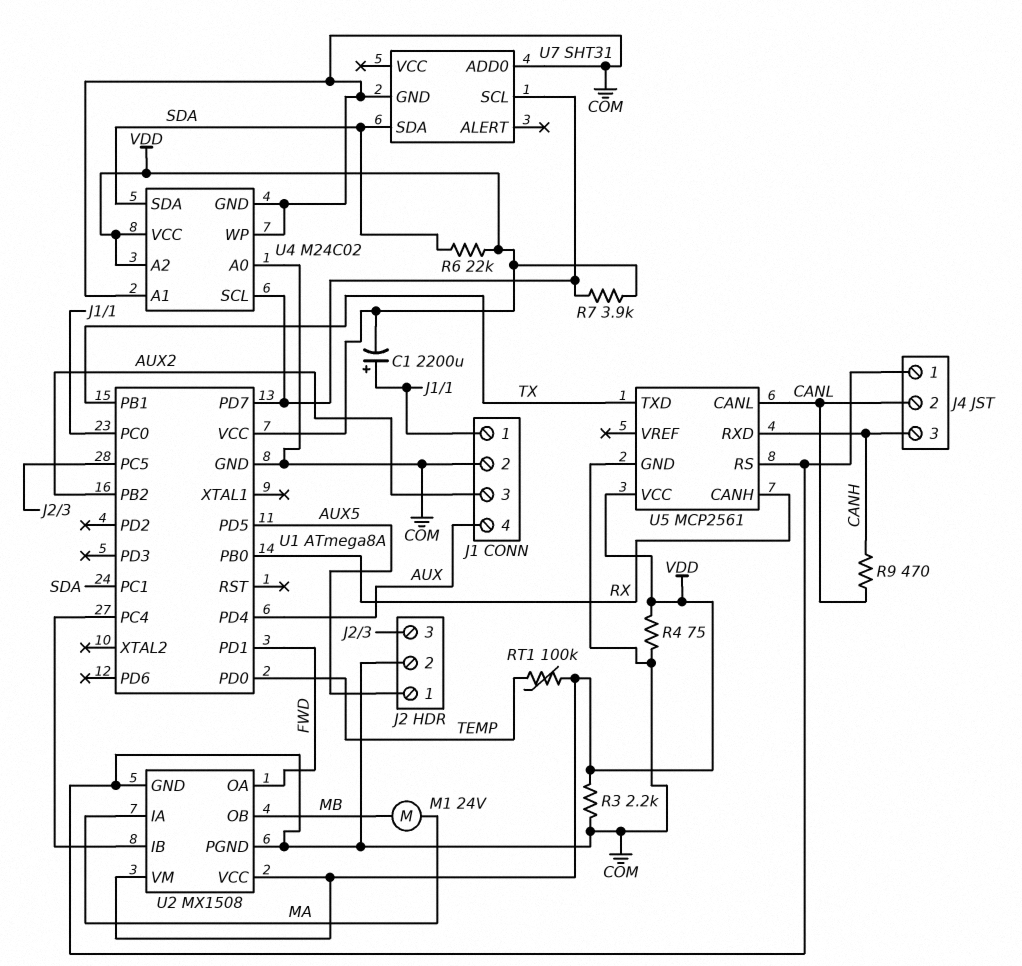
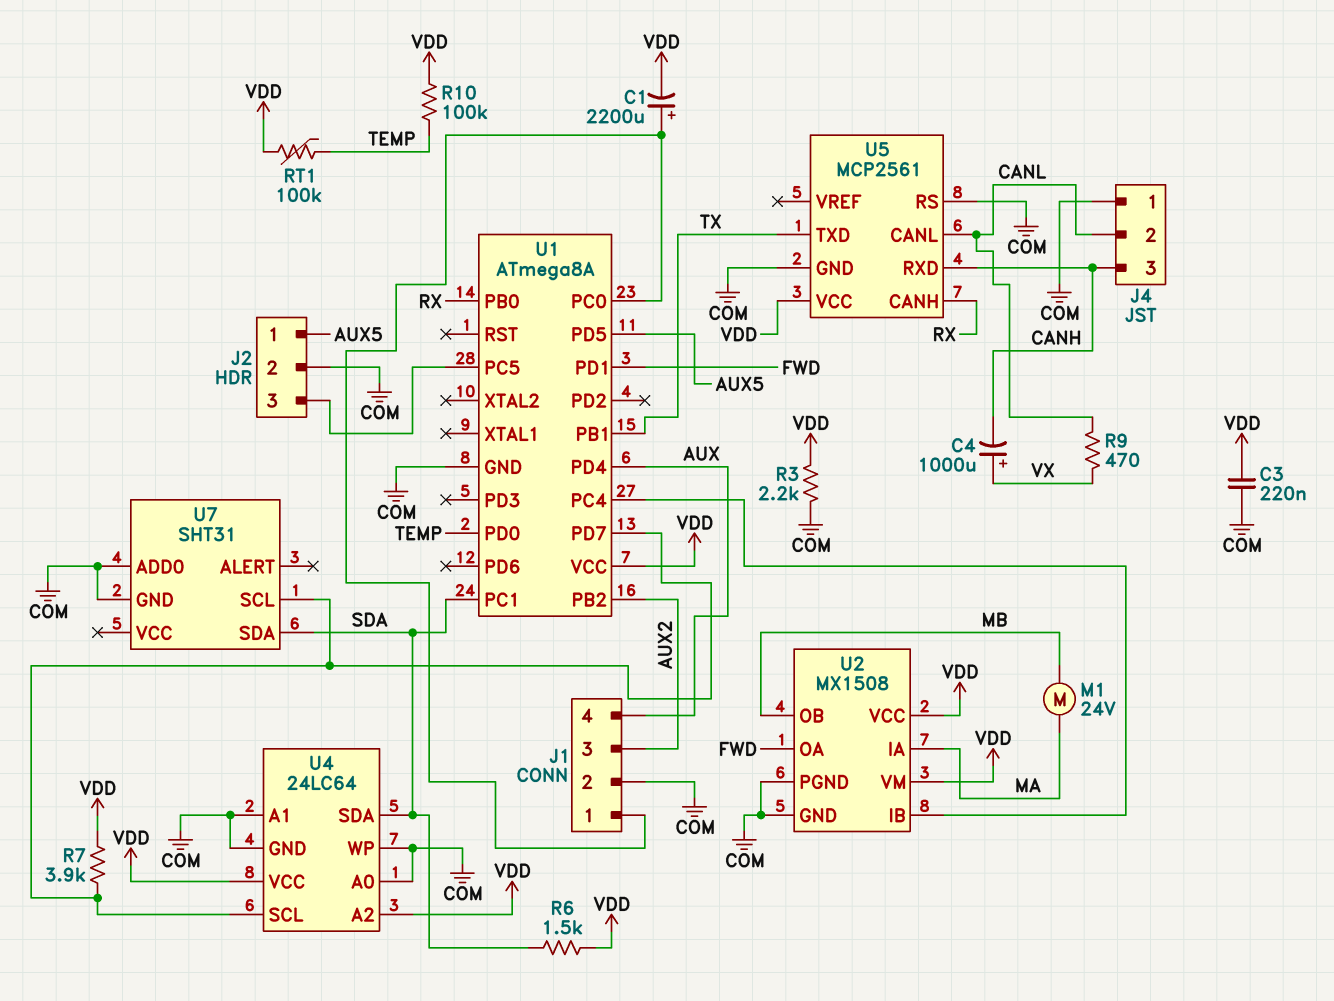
C3: none -> 220nF (COM, VDD)
C4: none -> 1000uF (plus VX, minus CANH)
R4: 75 (COM, VDD) -> none
R6: 22k (SDA, VDD) -> 1.5k (SDA, VDD)
R9: 470 (CANH, CANL) -> 470 (CANL, VX)
R10: none -> 100k (TEMP, VDD)
U4: M24C02 -> 24LC64

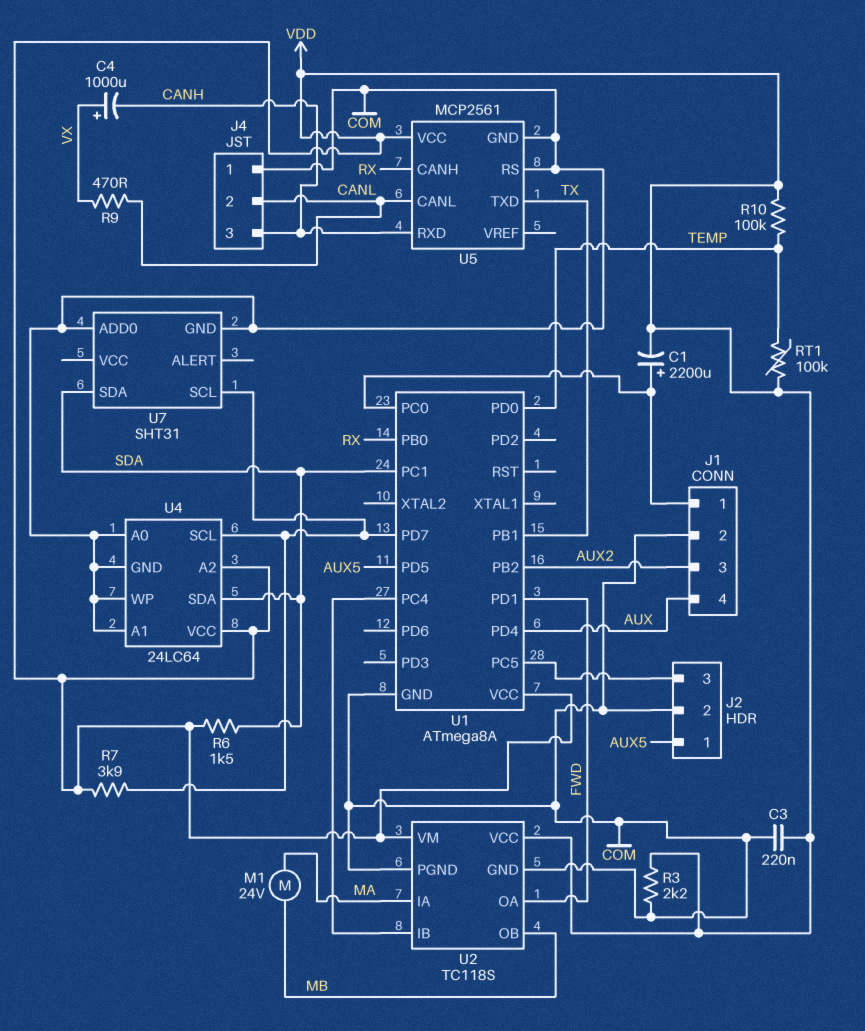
U2: MX1508 -> TC118S

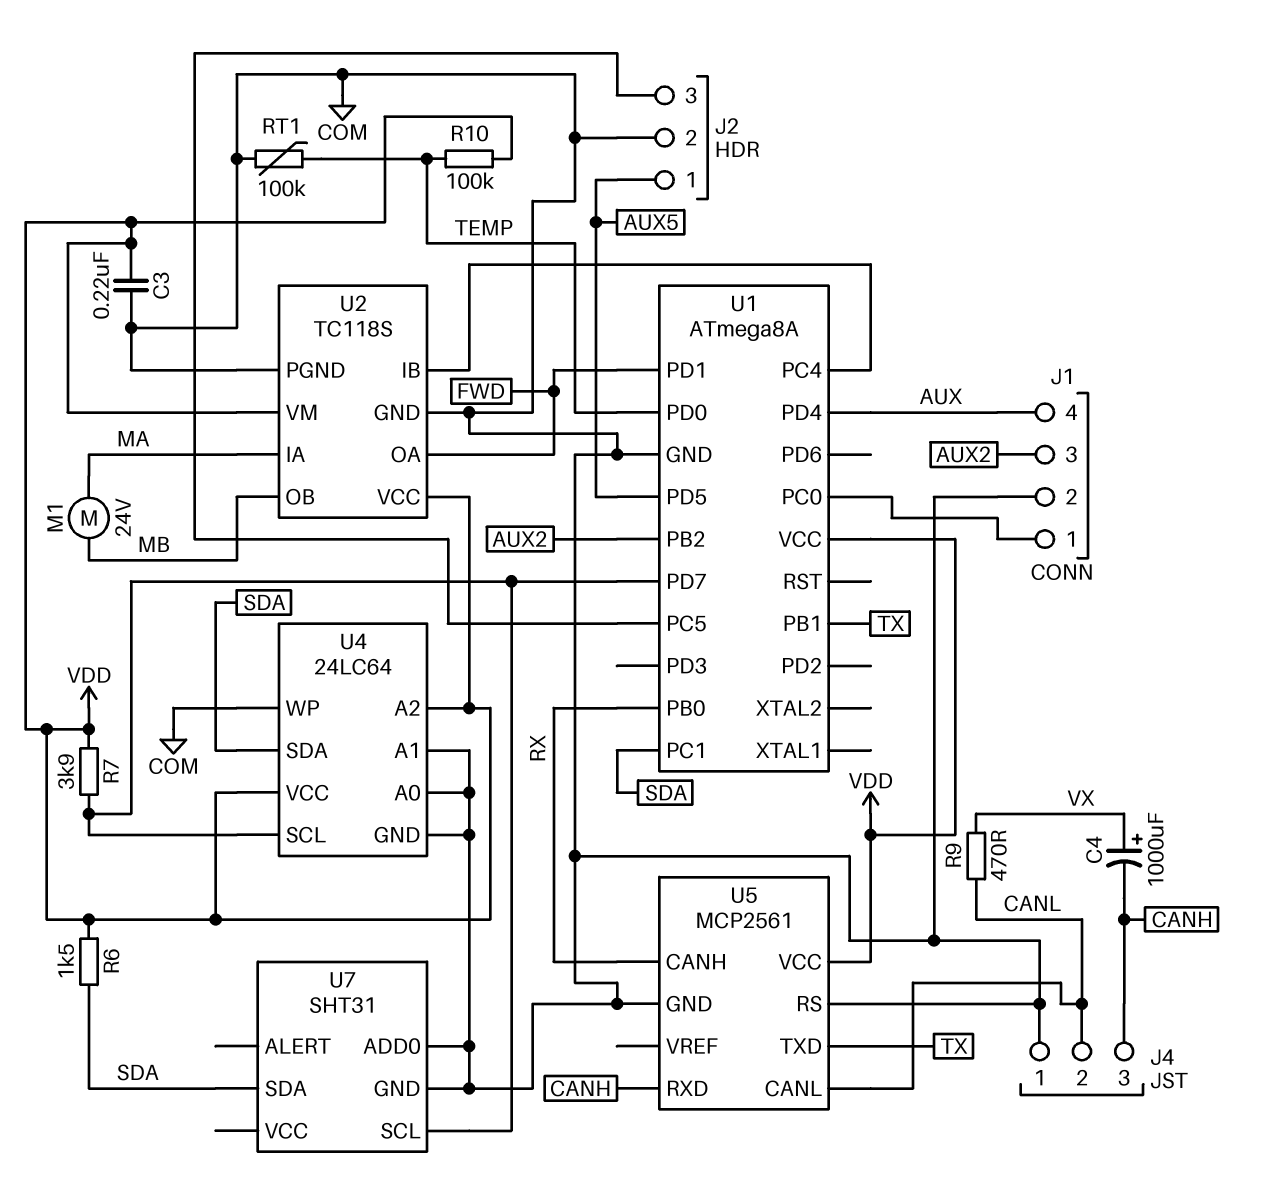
C1: 2200uF (plus J1/1, minus VDD) -> none
R3: 2.2k (COM, VDD) -> none
RT1: 100k (TEMP, VDD) -> 100k (COM, TEMP)

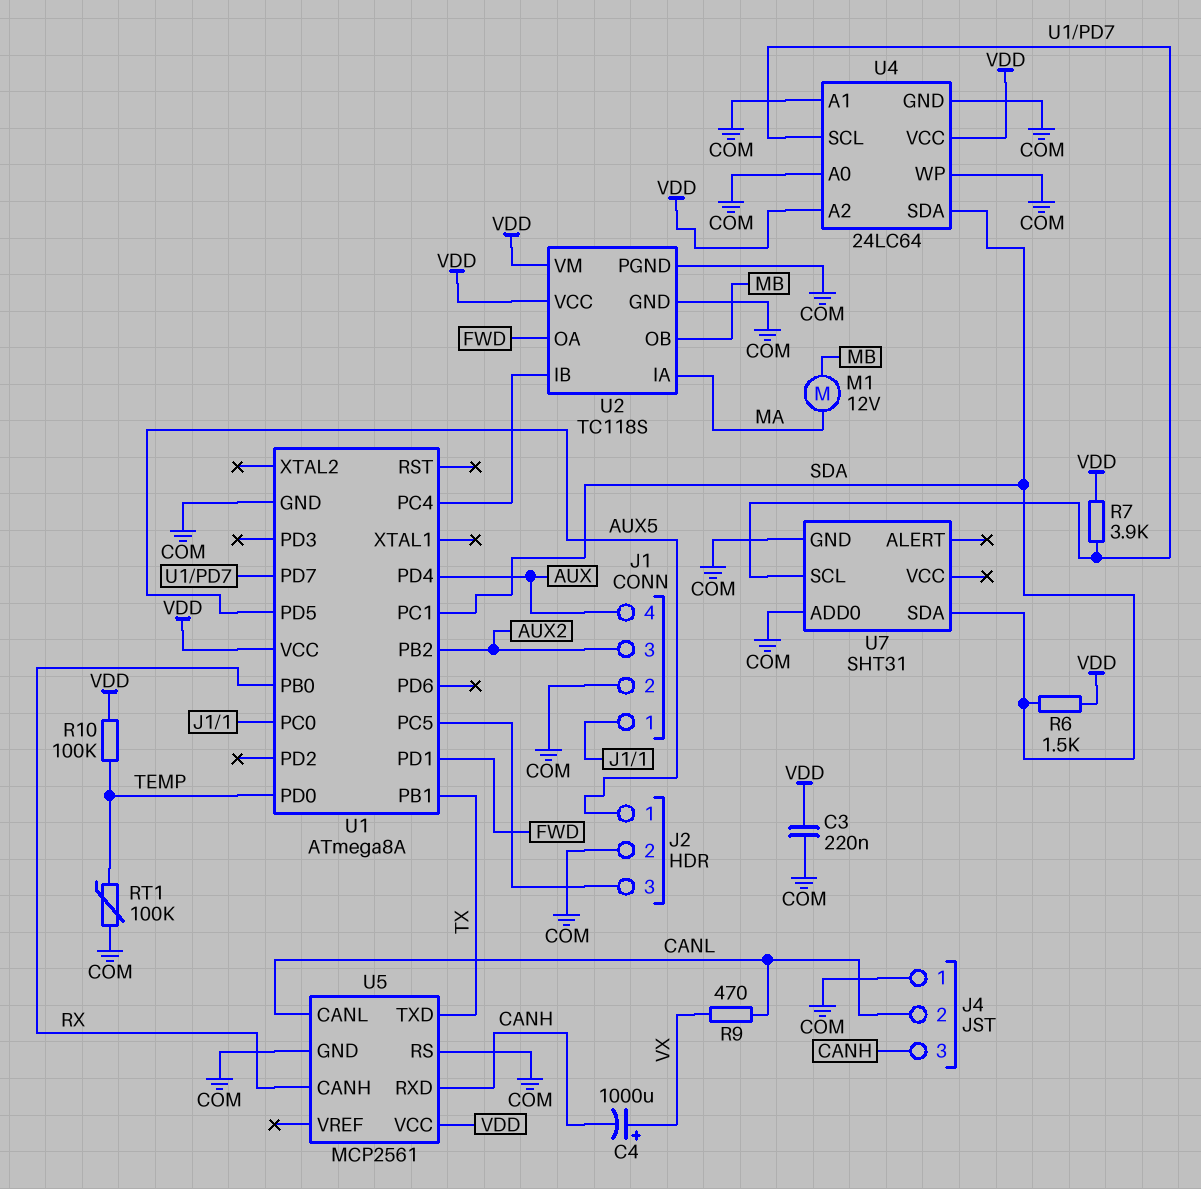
M1: motor 24V (MA, MB) -> motor 12V (MA, MB)

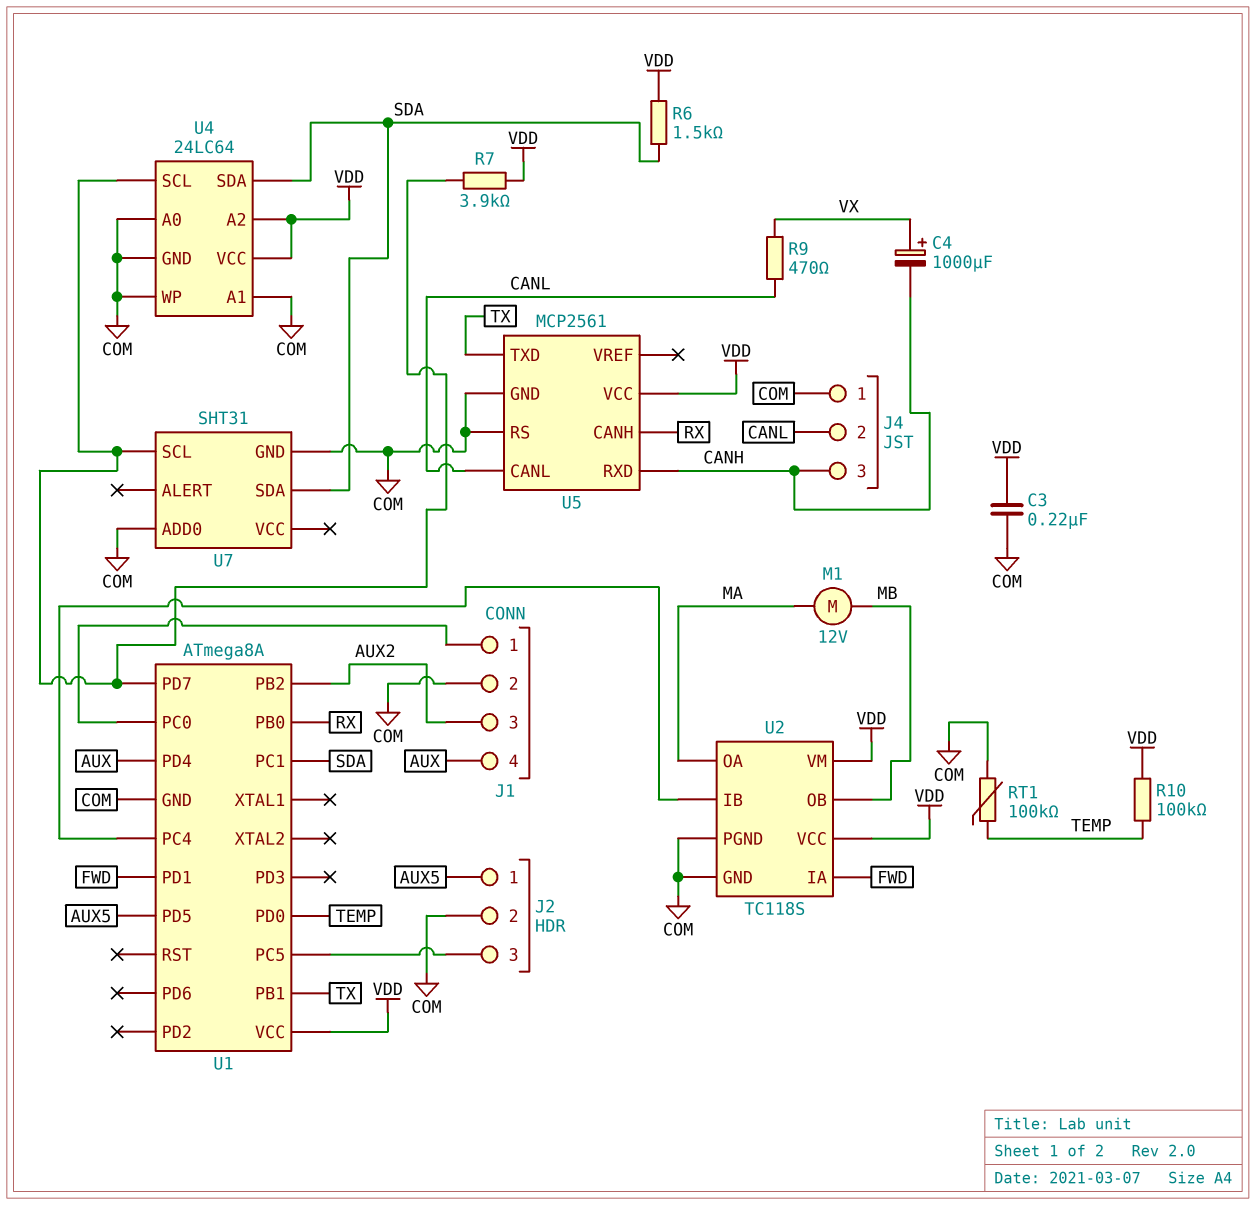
U2 pin IA: MA -> FWD
U2 pin OA: FWD -> MA

